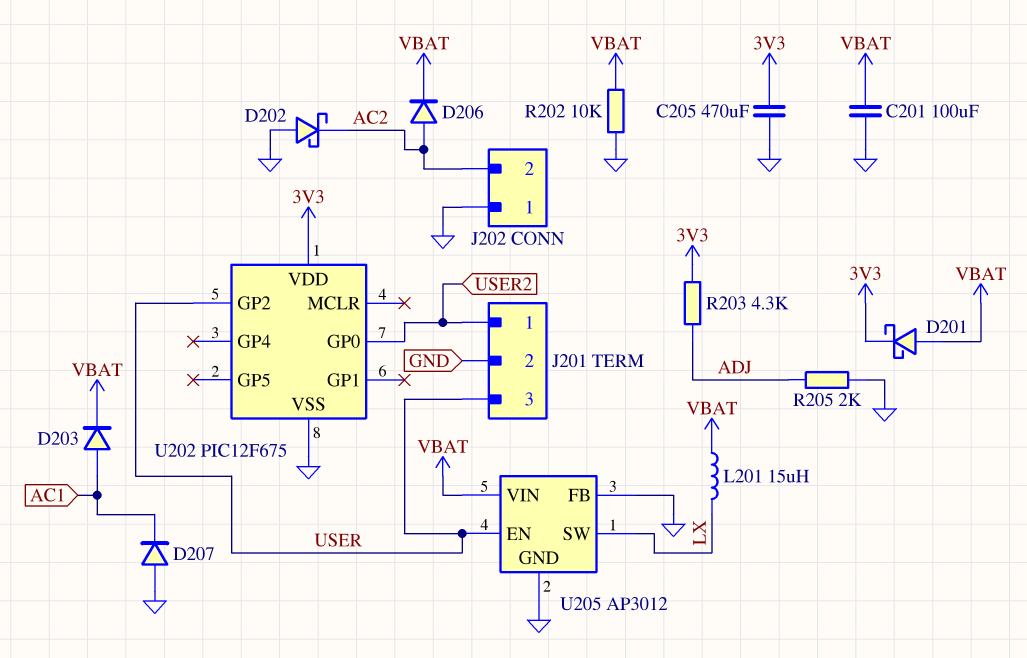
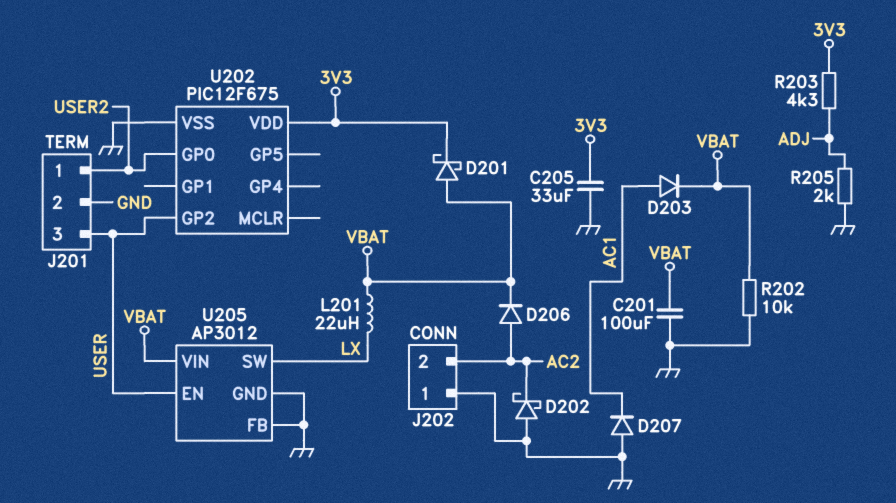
C205: 470uF (3V3, GND) -> 33uF (3V3, GND)
L201: 15uH (LX, VBAT) -> 22uH (LX, VBAT)

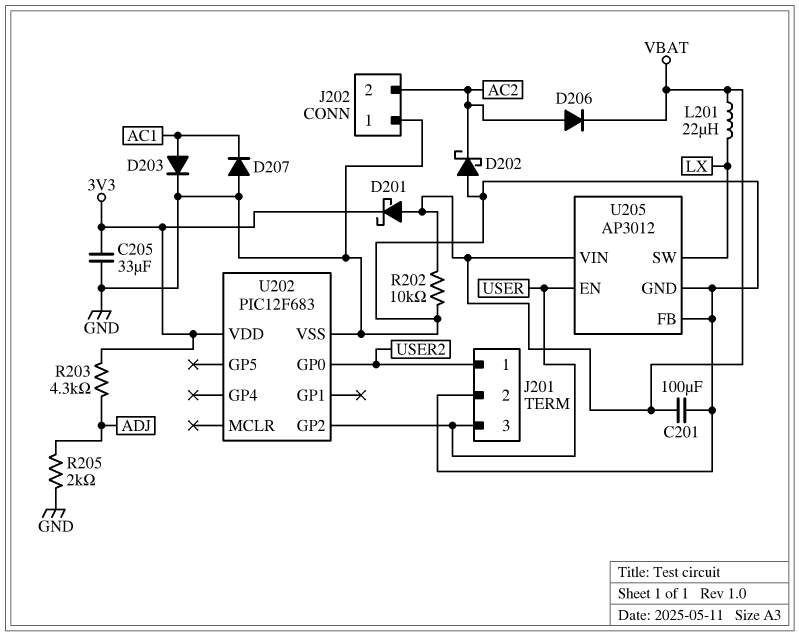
D203: diode (A AC1, K VBAT) -> diode (A AC1, K GND)
U202: PIC12F675 -> PIC12F683

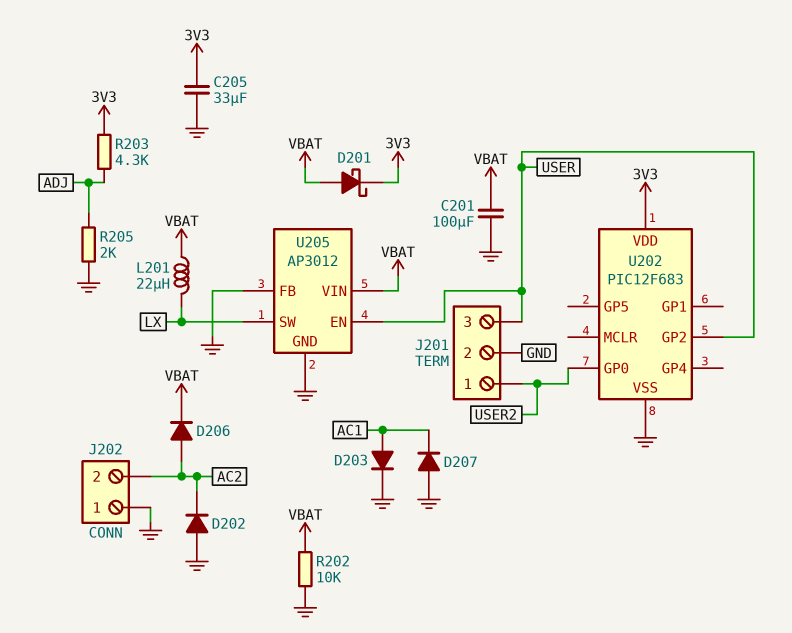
D202: schottky (A GND, K AC2) -> diode (A GND, K AC2)

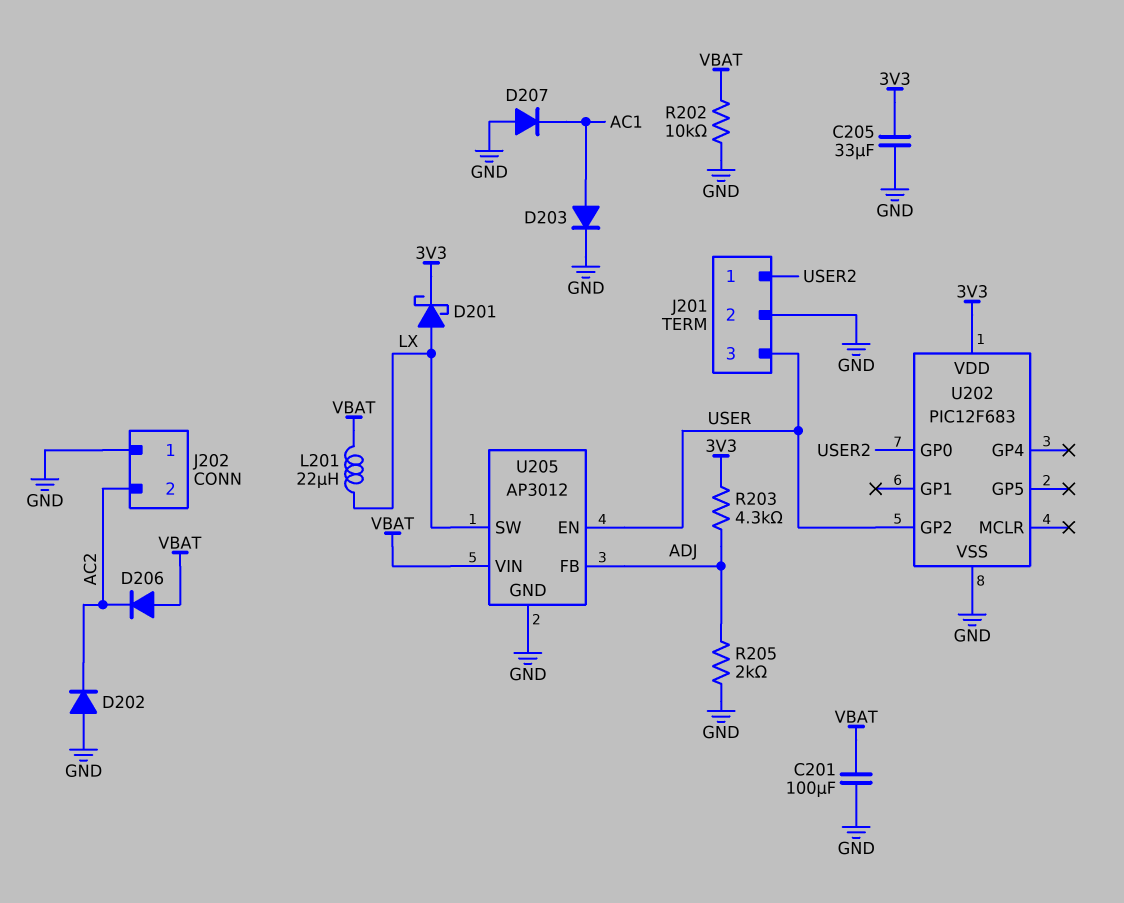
D201: schottky (A VBAT, K 3V3) -> schottky (A LX, K 3V3)
D206: diode (A AC2, K VBAT) -> diode (A VBAT, K AC2)
U205 pin FB: GND -> ADJ

